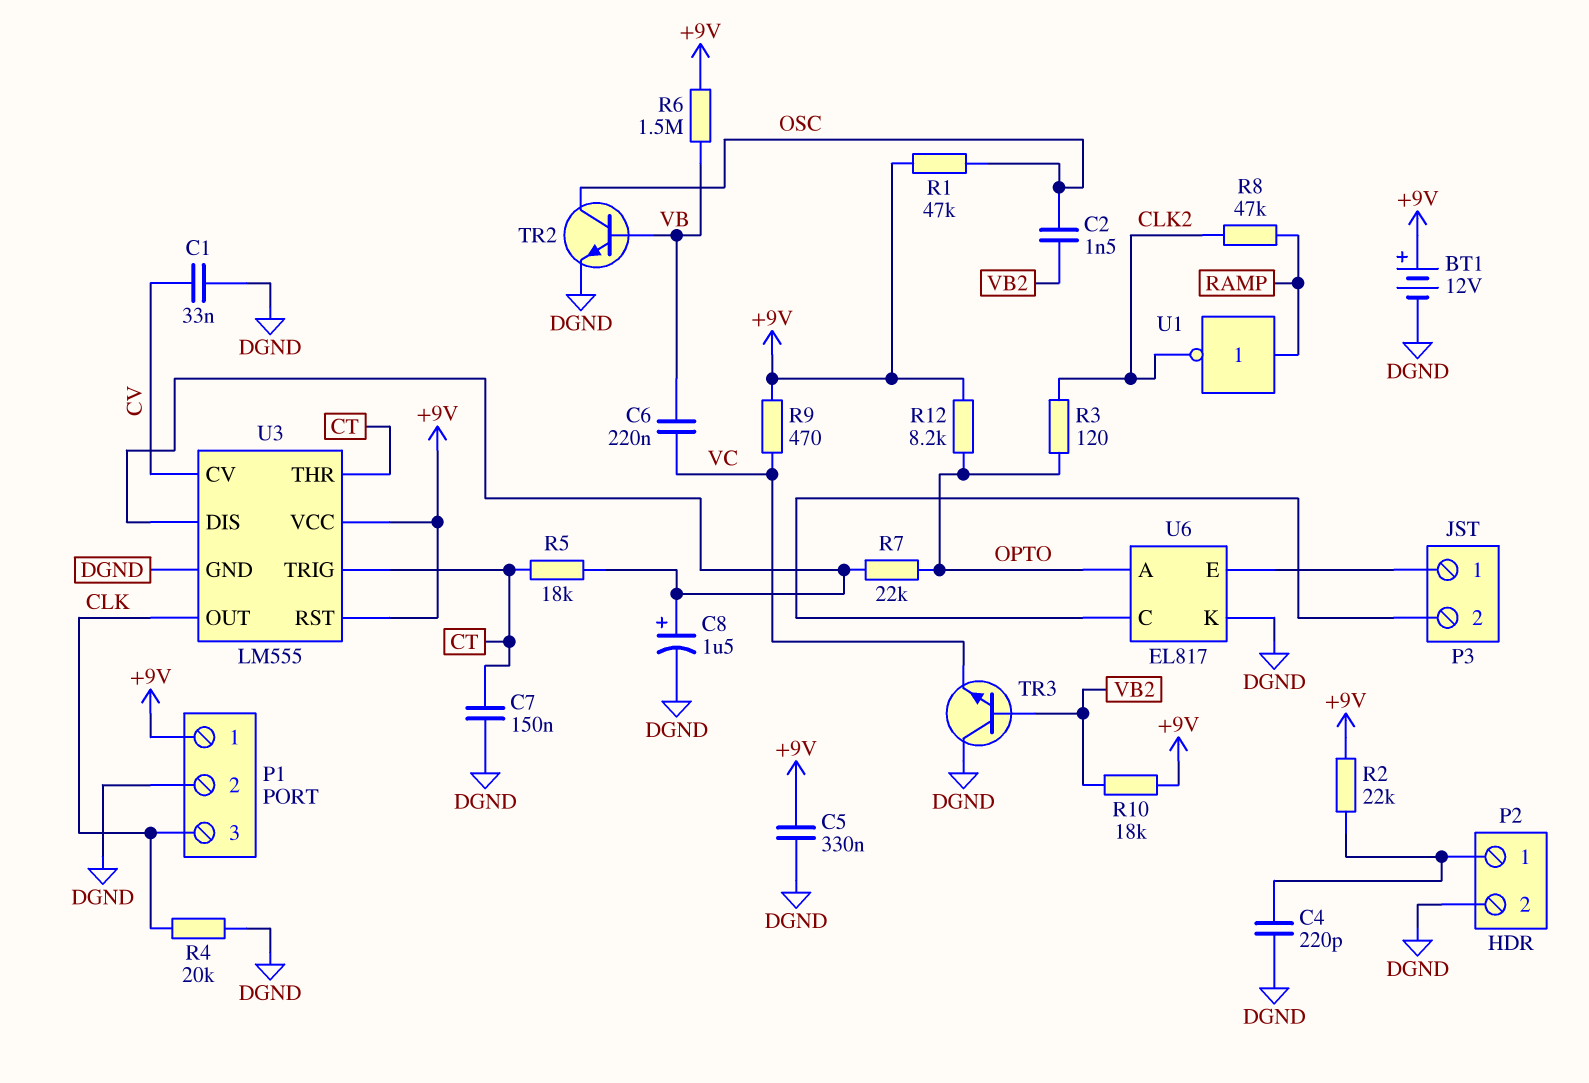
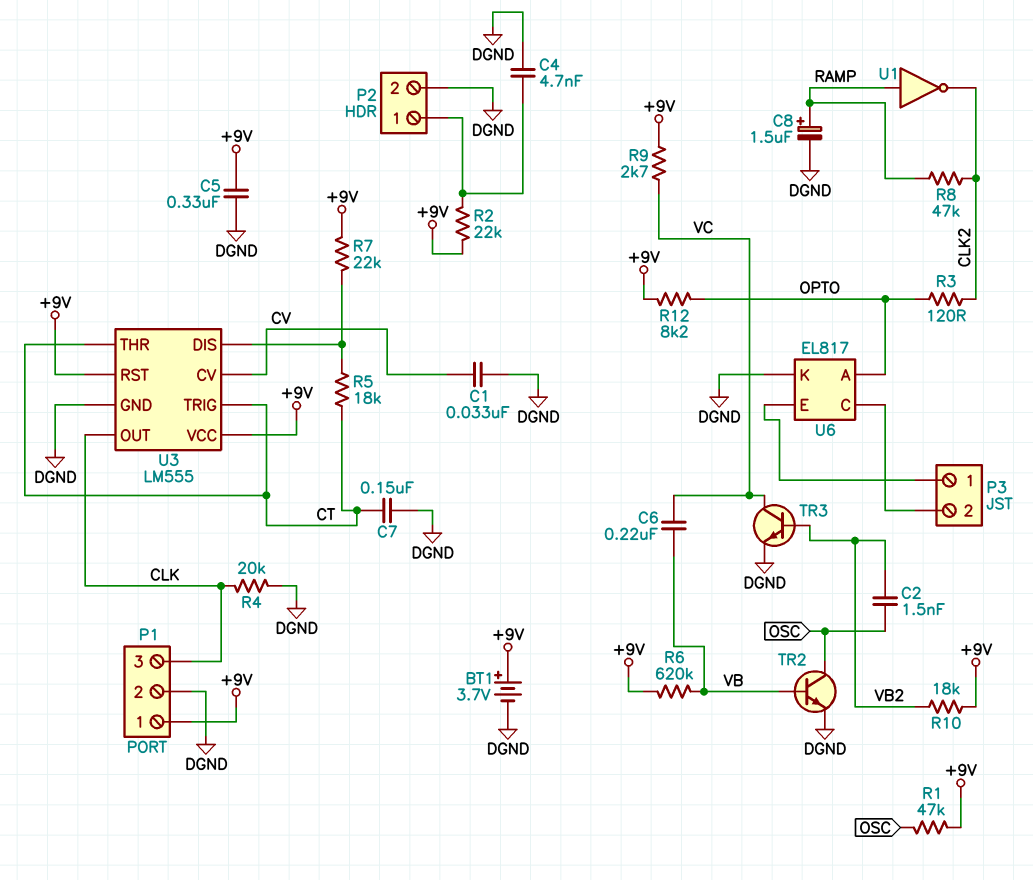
BT1: 12V (plus +9V, minus DGND) -> 3.7V (plus +9V, minus DGND)
C4: 220pF (DGND, P2/1) -> 4.7nF (DGND, P2/1)
C8: 1.5uF (plus U3/DIS, minus DGND) -> 1.5uF (plus RAMP, minus DGND)
R6: 1.5M (+9V, VB) -> 620k (+9V, VB)
R7: 22k (OPTO, U3/DIS) -> 22k (+9V, U3/DIS)
R9: 470 (+9V, VC) -> 2.7k (+9V, VC)
TR3: NPN (B VB2, C DGND, E VC) -> NPN (B VB2, C VC, E DGND)

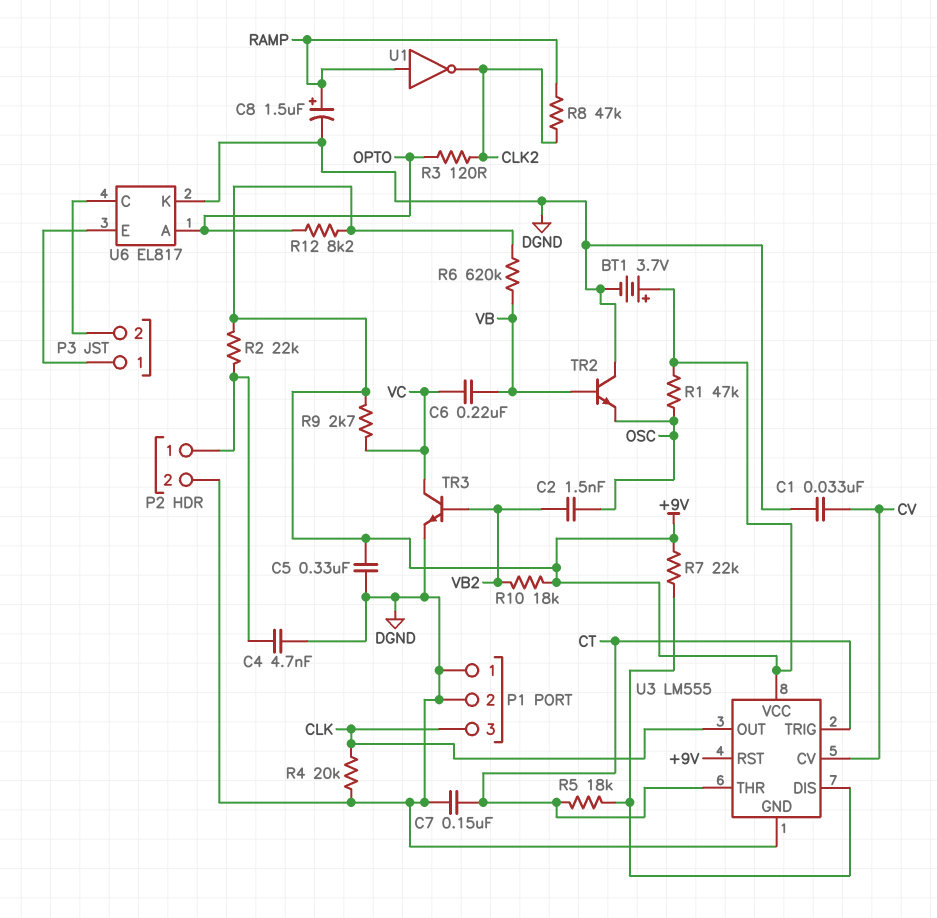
P1 pin 1: +9V -> DGND
TR2: NPN (B VB, C OSC, E DGND) -> NPN (B VB, C DGND, E OSC)

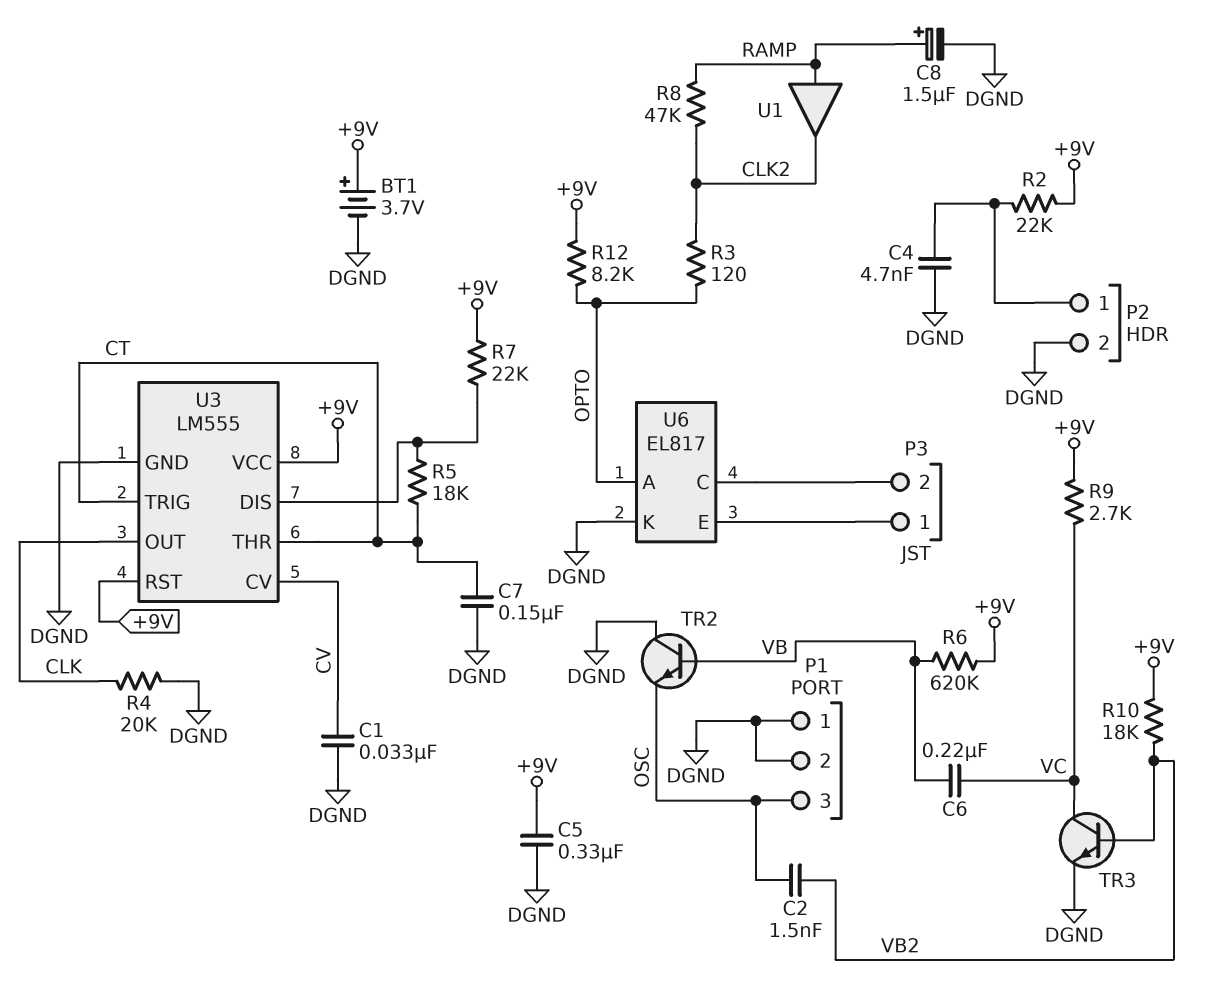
P1 pin 3: CLK -> OSC
R1: 47k (+9V, OSC) -> none
U1: NOT (in RAMP, out CLK2) -> buffer (in RAMP, out CLK2)

